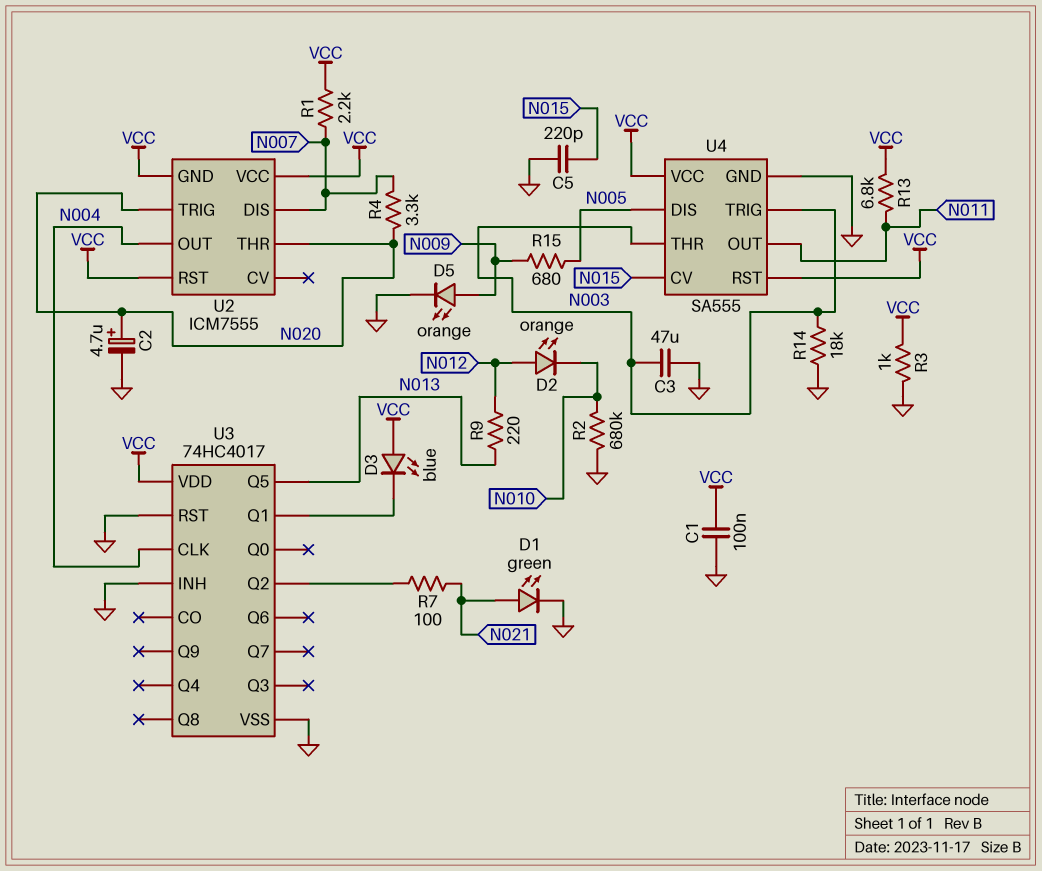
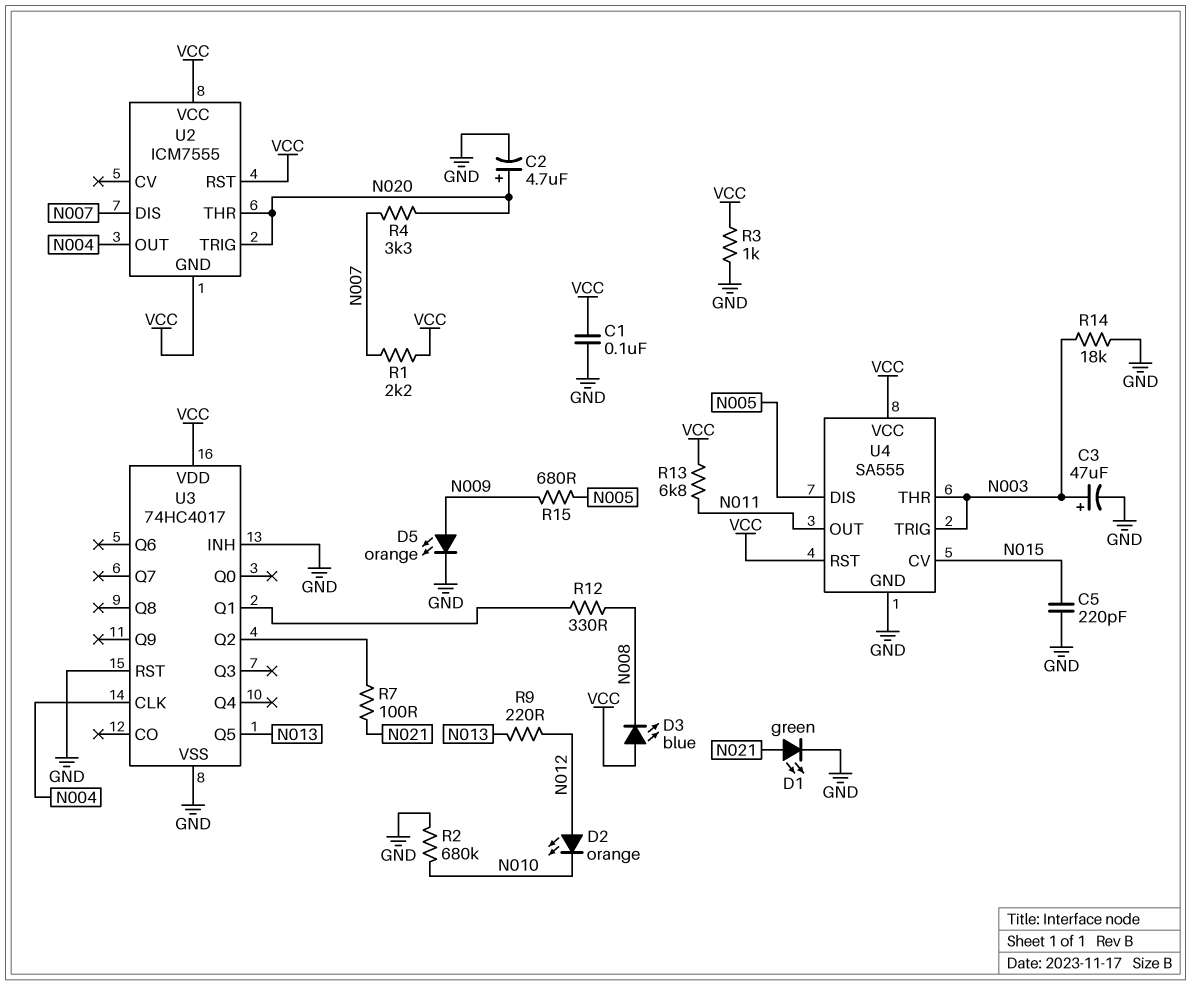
C3: 47uF (GND, N003) -> 47uF (plus N003, minus GND)
D3: LED blue (A VCC, K U3/Q1) -> LED blue (A VCC, K N008)
R12: none -> 330 (N008, U3/Q1)

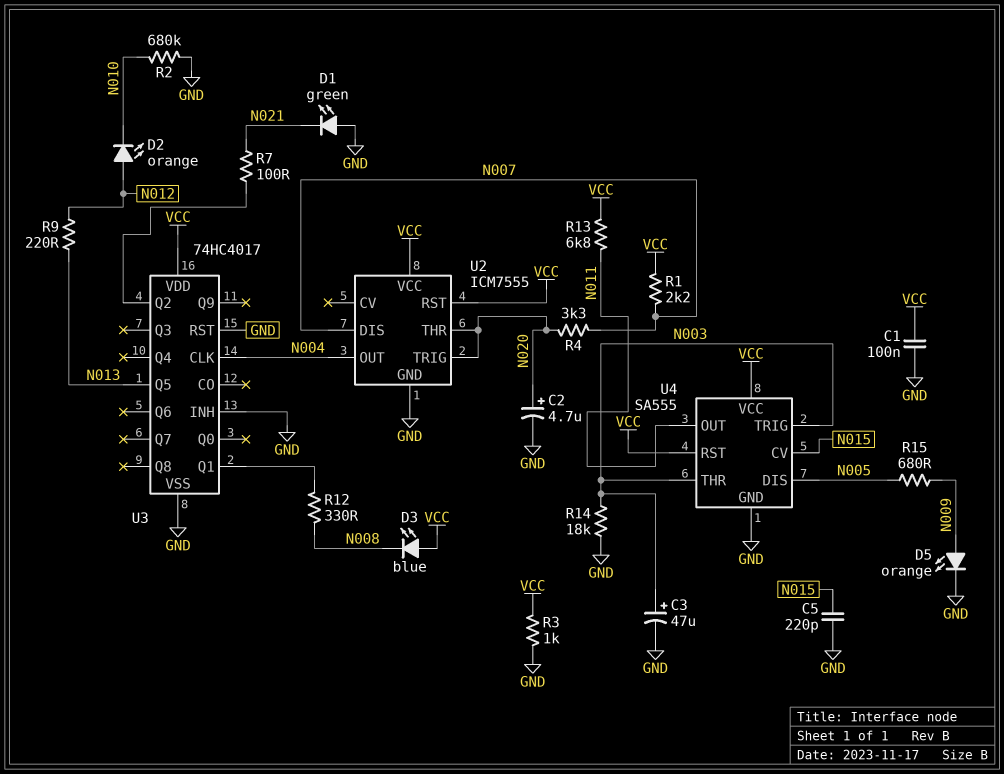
D1: LED green (A N021, K GND) -> LED green (A GND, K N021)
U2 pin GND: VCC -> GND

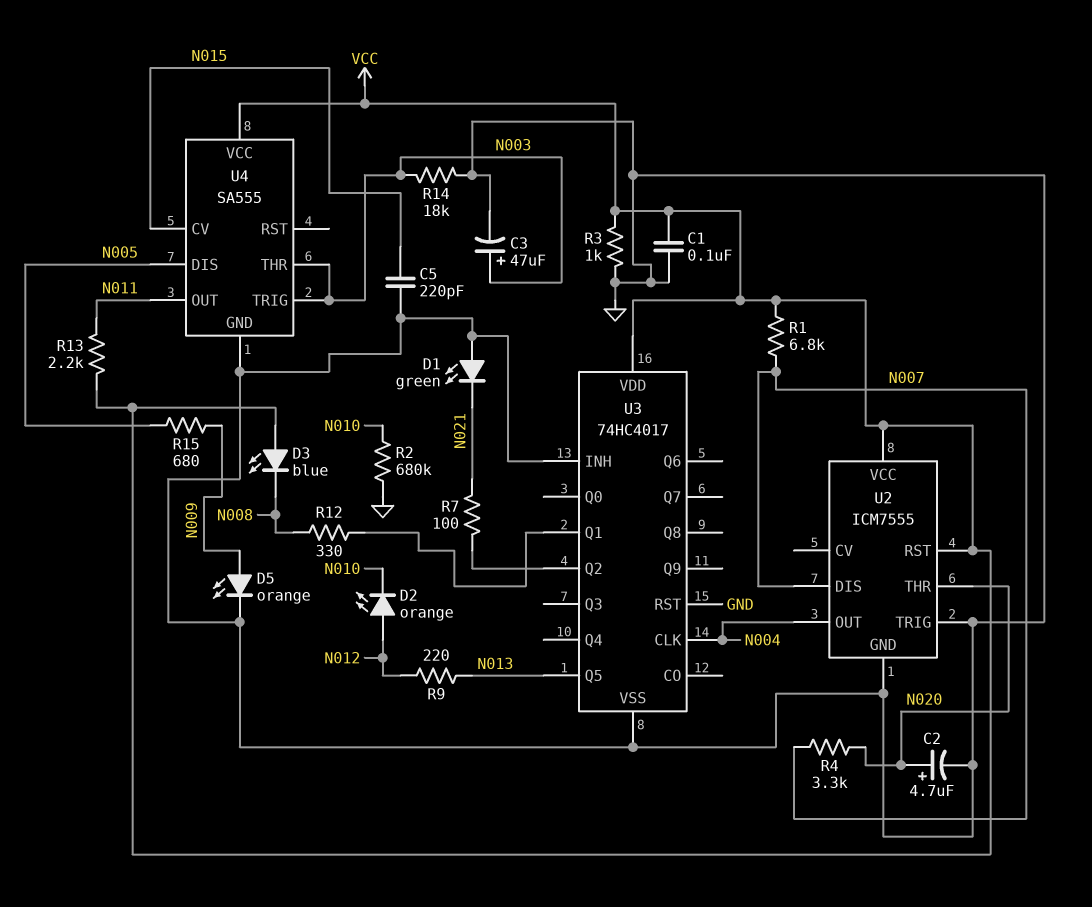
R1: 2.2k (N007, VCC) -> 6.8k (N007, VCC)
R13: 6.8k (N011, VCC) -> 2.2k (N011, VCC)
U2 pin TRIG: N020 -> GND
U4 pin RST: VCC -> none

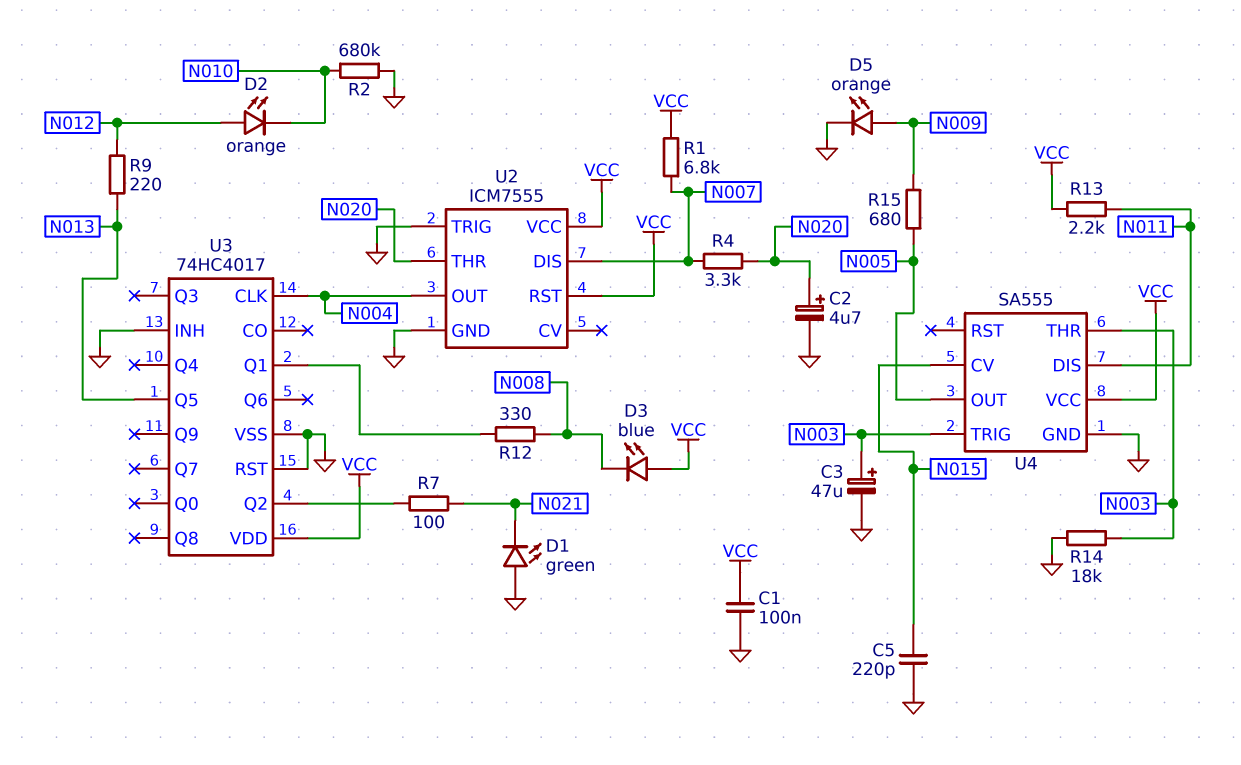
R3: 1k (GND, VCC) -> none
U4 pin DIS: N005 -> N011
U4 pin OUT: N011 -> N005

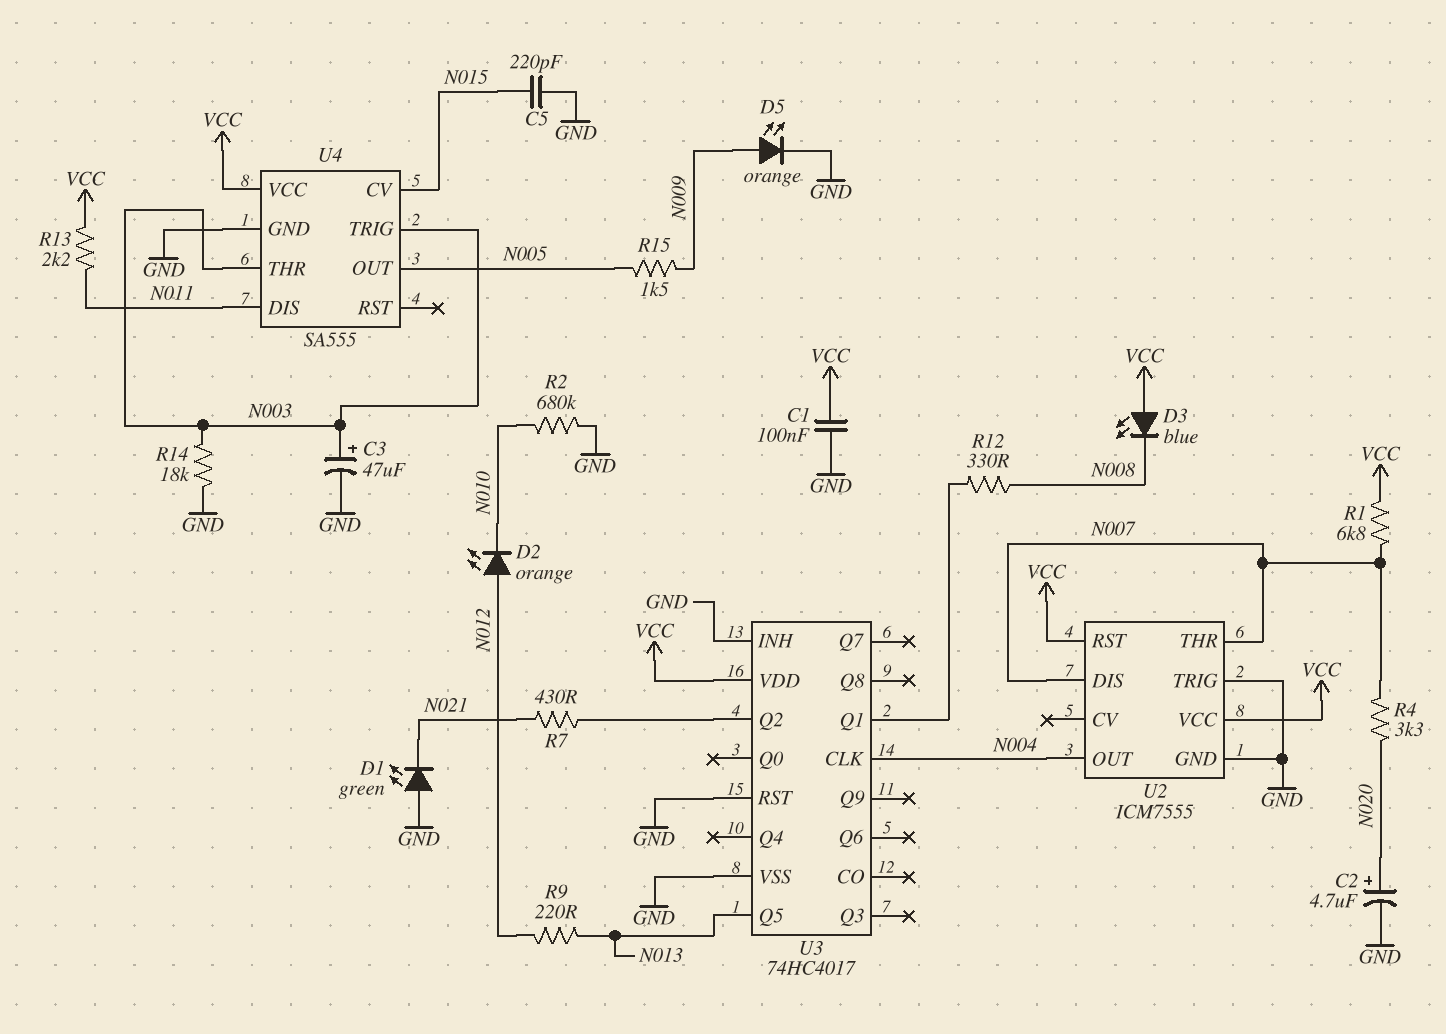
R7: 100 (N021, U3/Q2) -> 430 (N021, U3/Q2)
R15: 680 (N005, N009) -> 1.5k (N005, N009)
U2 pin THR: N020 -> N007

